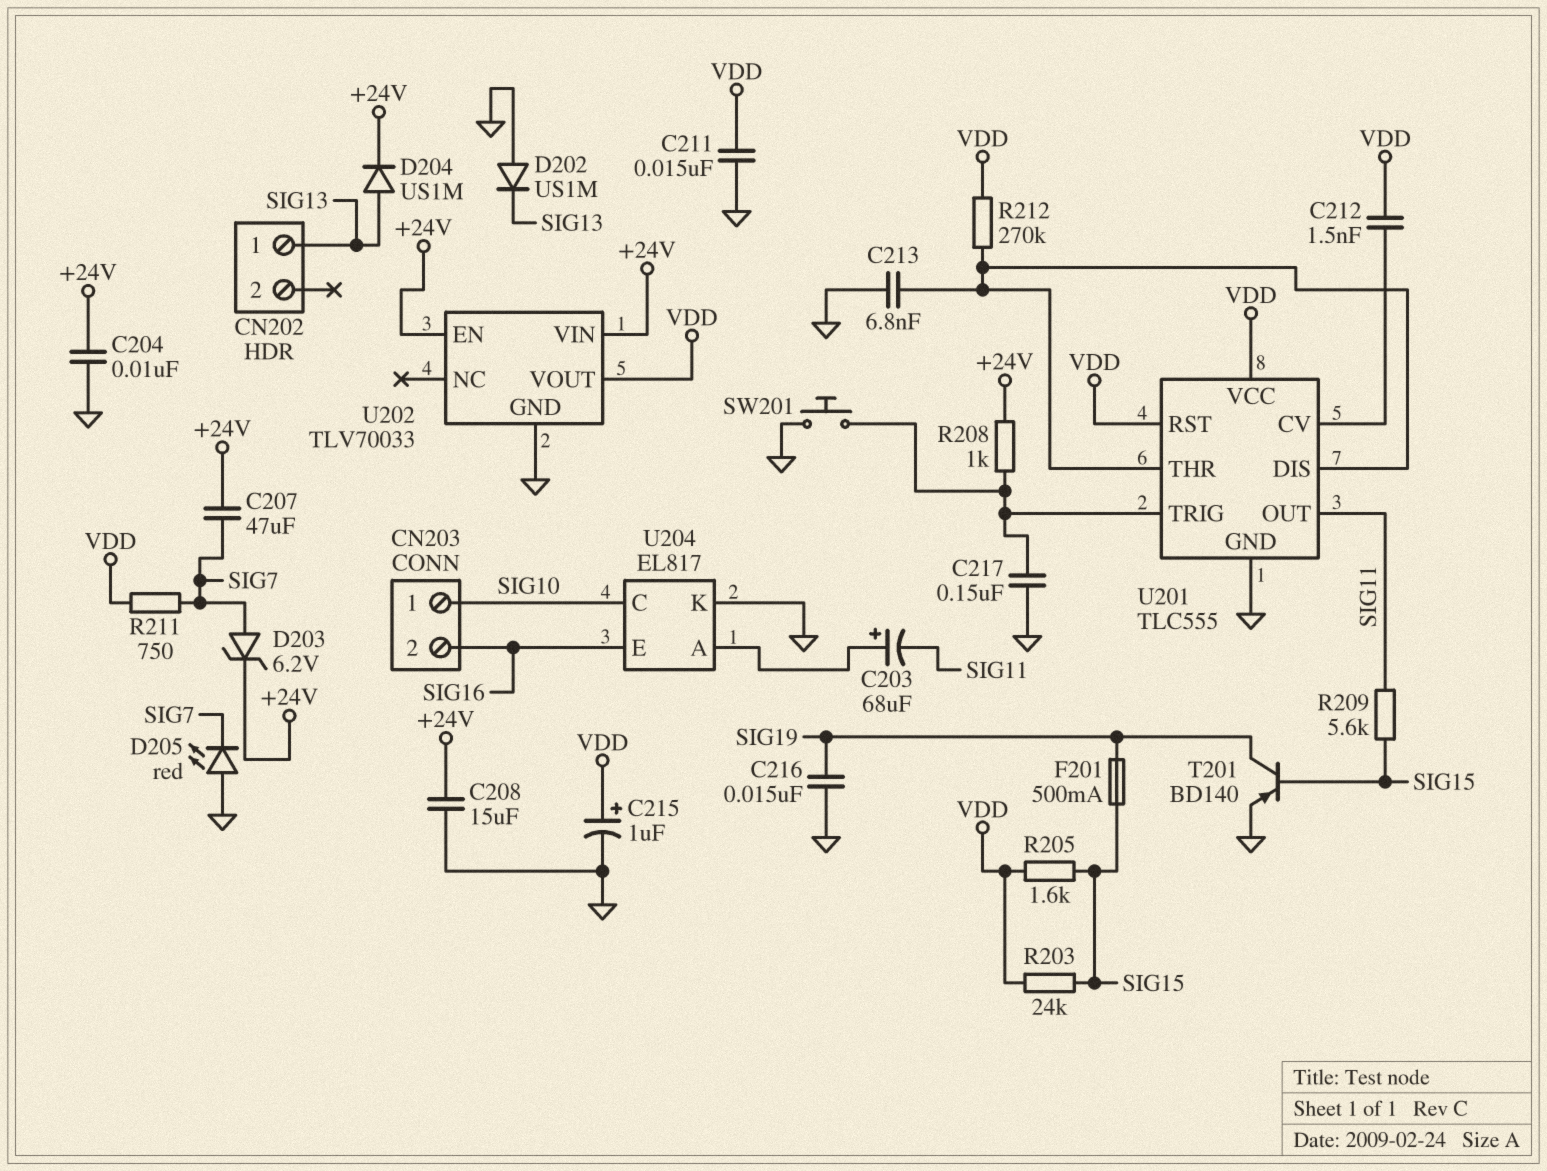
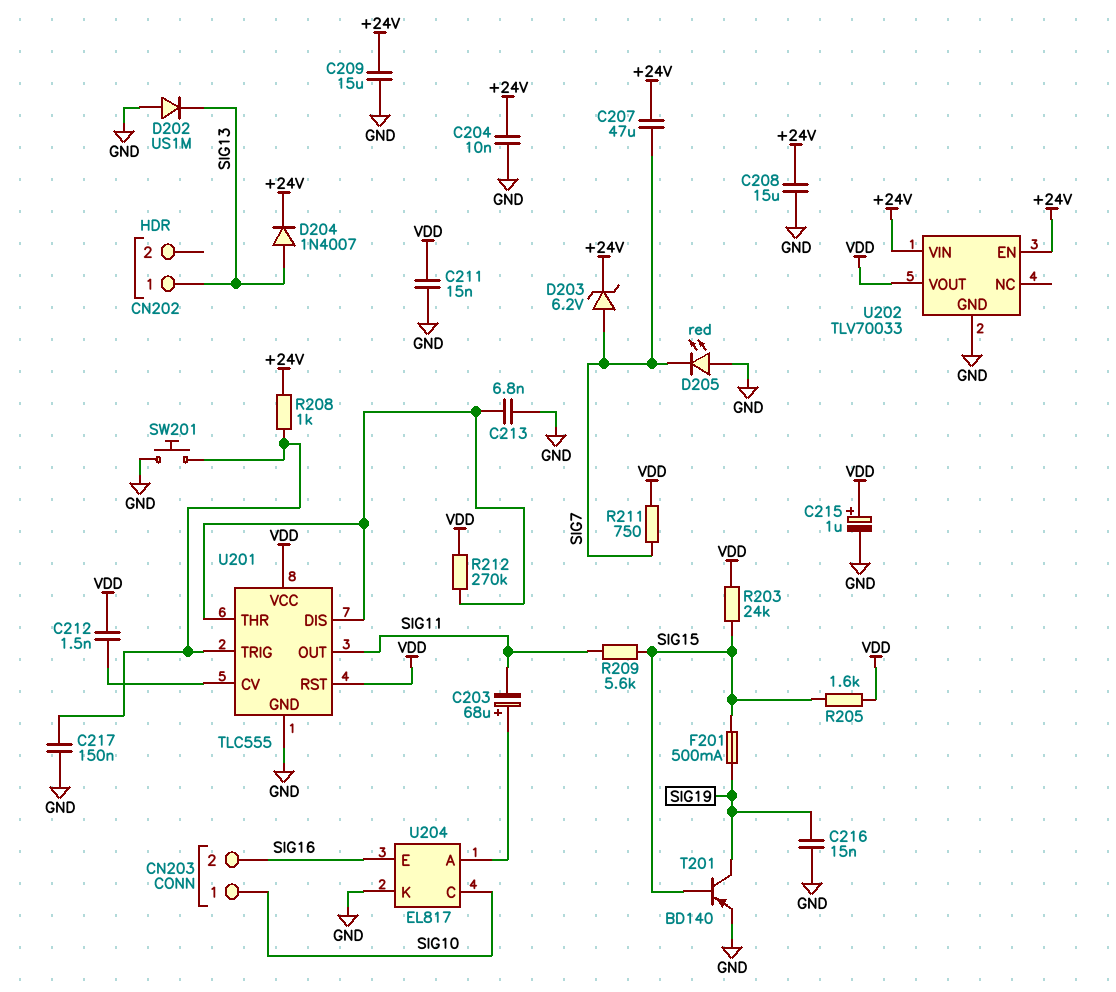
C209: none -> 15uF (+24V, GND)
D204: diode US1M (A SIG13, K +24V) -> diode 1N4007 (A SIG13, K +24V)

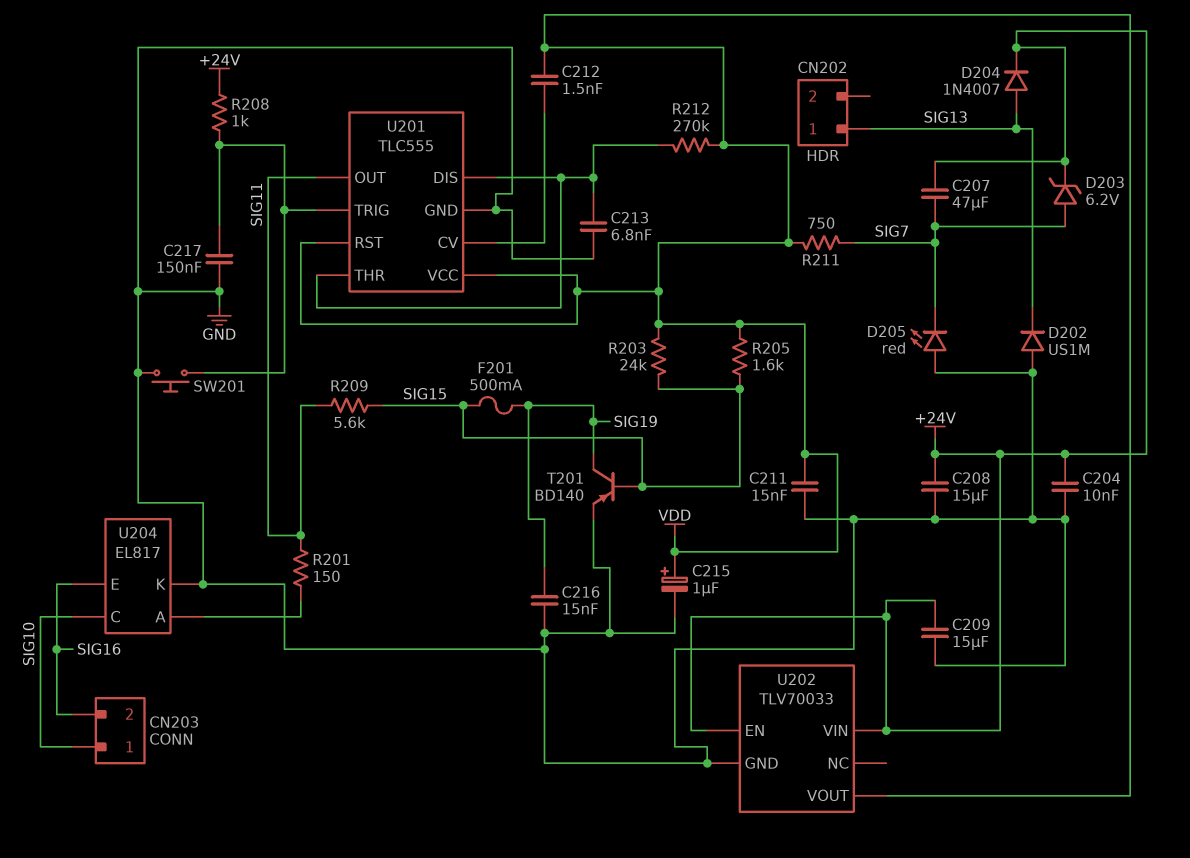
C203: 68uF (plus U204/A, minus SIG11) -> none
R201: none -> 150 (SIG11, U204/A)

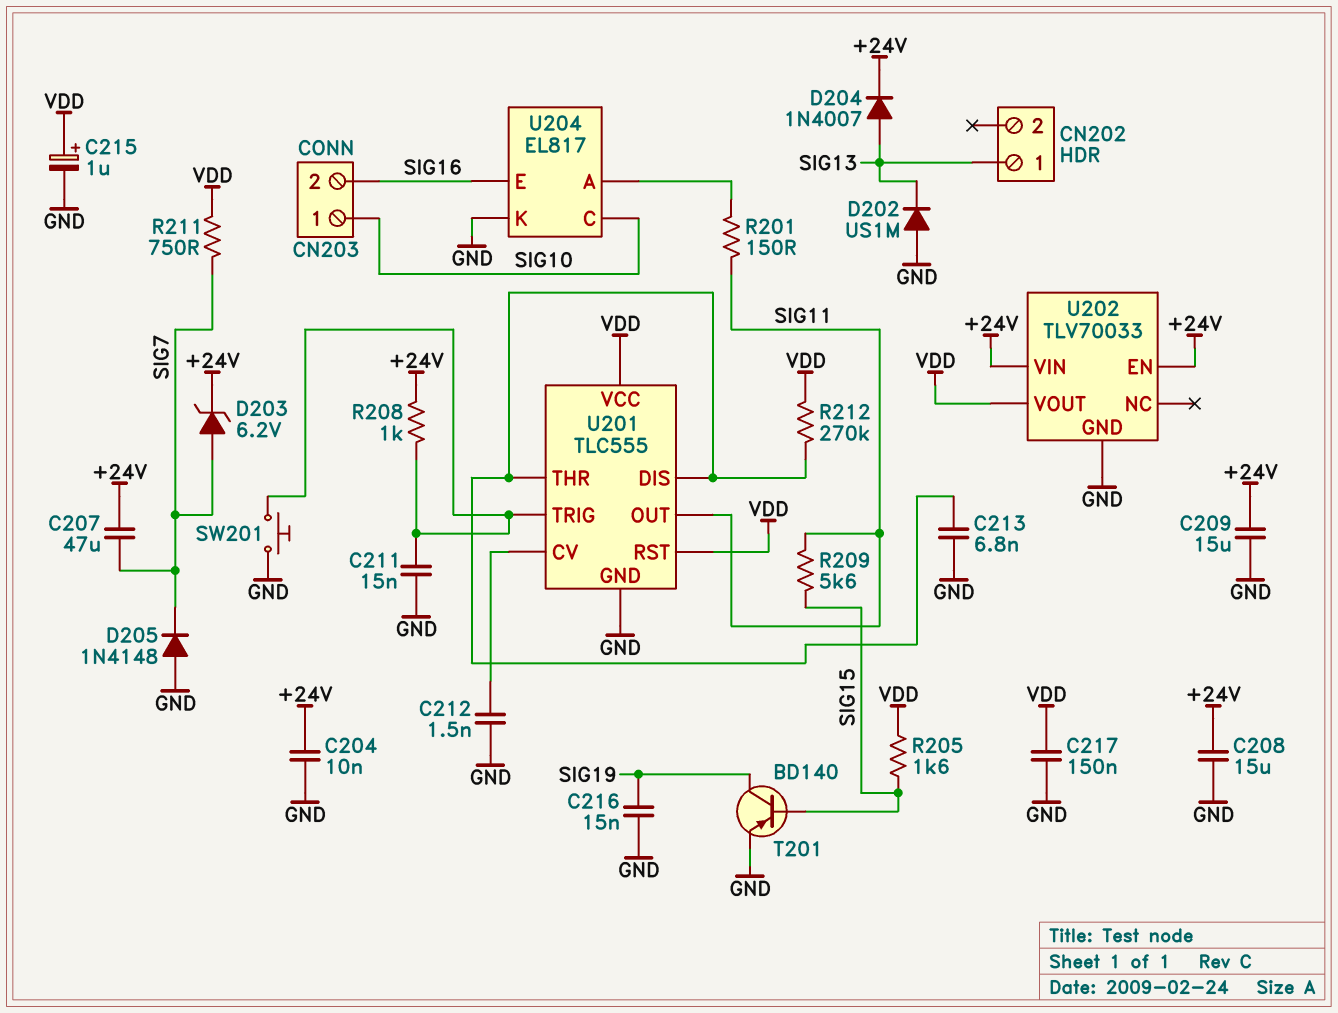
C211: 15nF (GND, VDD) -> 15nF (GND, U201/TRIG)
C212: 1.5nF (U201/CV, VDD) -> 1.5nF (GND, U201/CV)
C217: 150nF (GND, U201/TRIG) -> 150nF (GND, VDD)
D205: LED red (A GND, K SIG7) -> diode 1N4148 (A GND, K SIG7)
F201: 500mA (SIG15, SIG19) -> none
R203: 24k (SIG15, VDD) -> none

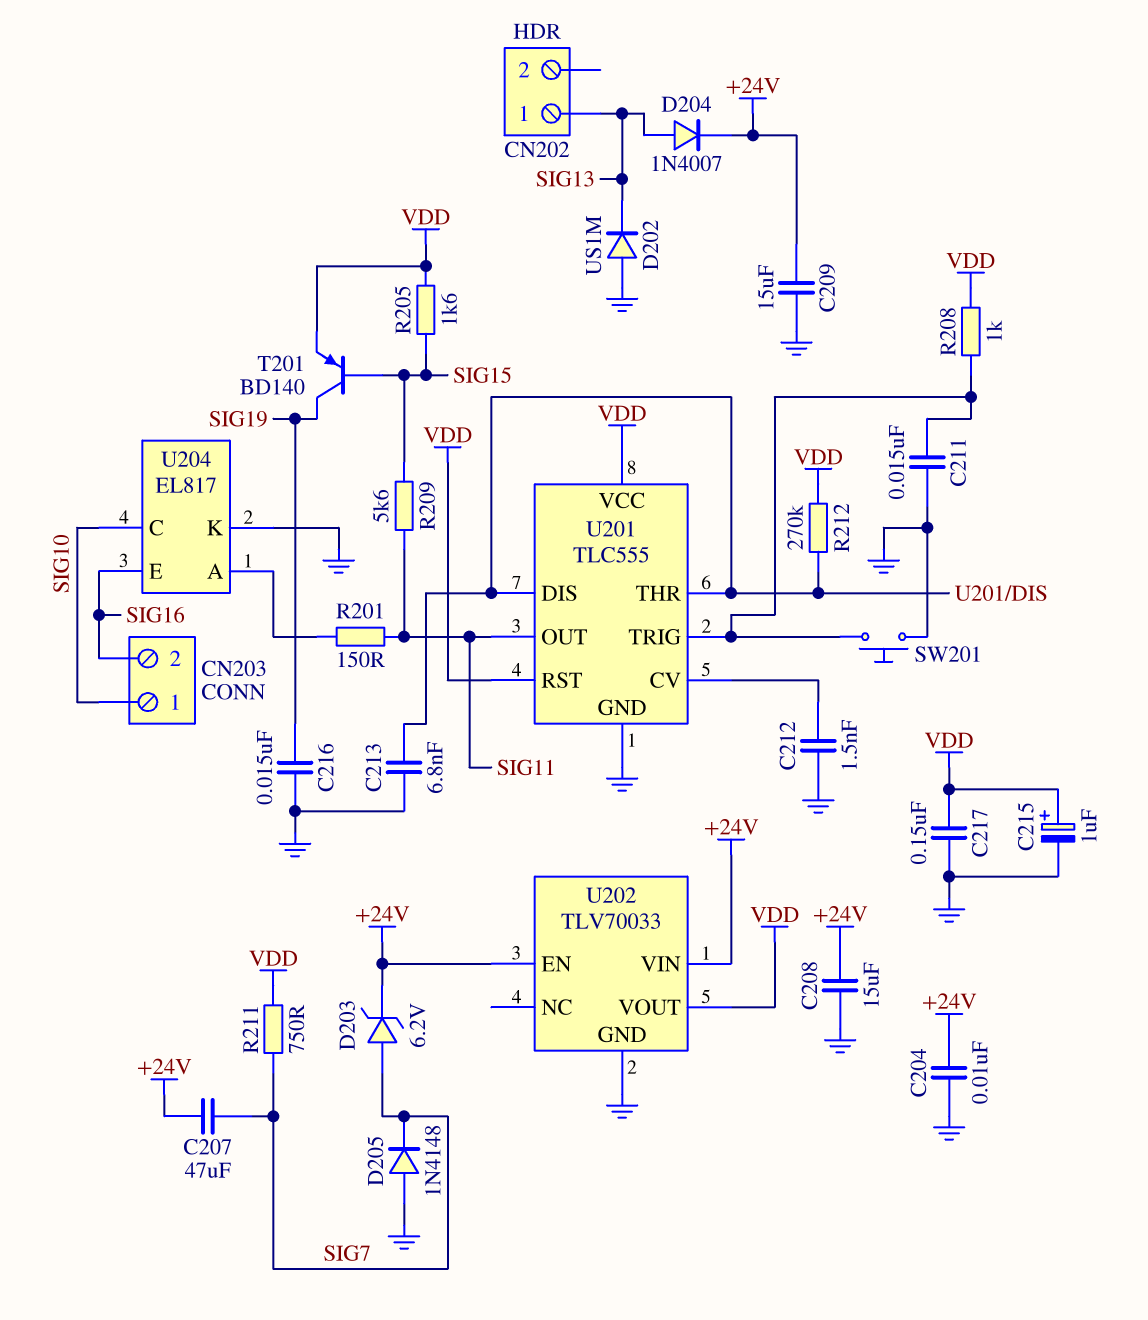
R208: 1k (+24V, U201/TRIG) -> 1k (U201/TRIG, VDD)
T201: PNP BD140 (B SIG15, C SIG19, E GND) -> PNP BD140 (B SIG15, C SIG19, E VDD)

